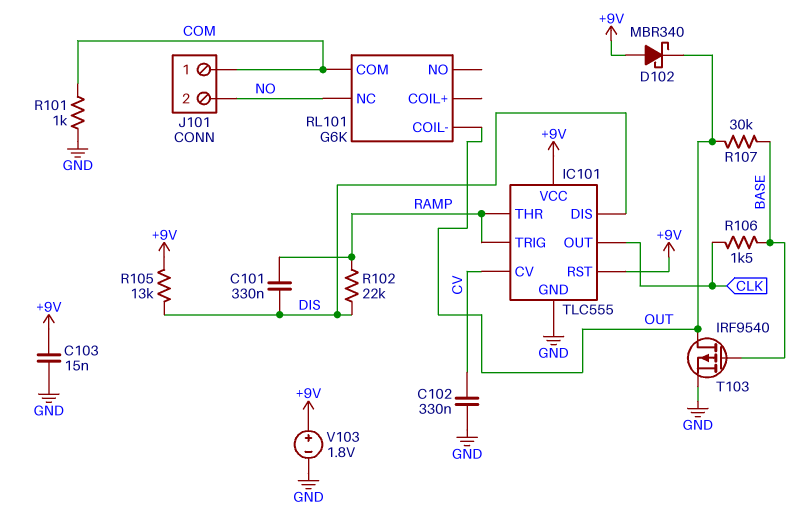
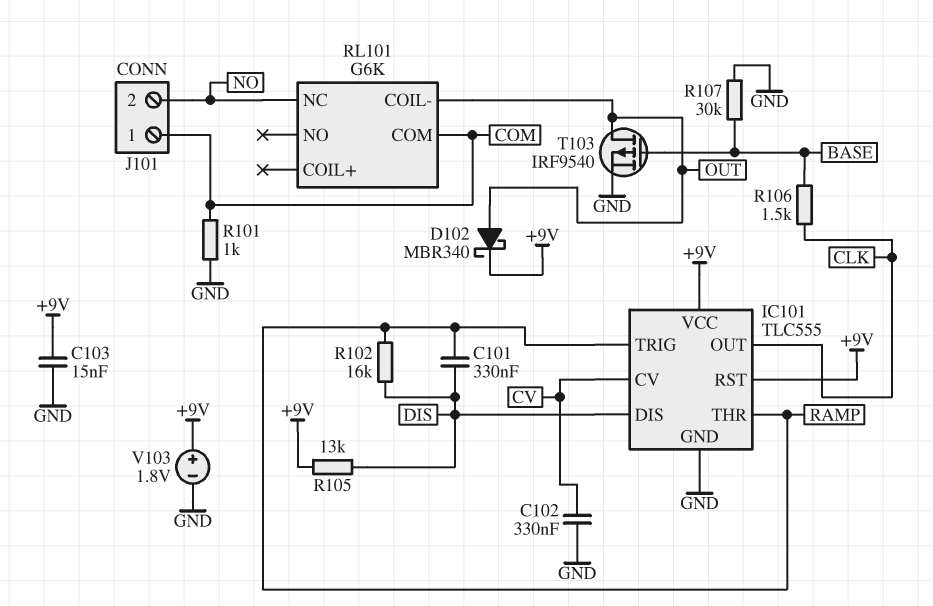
D102: schottky MBR340 (A +9V, K OUT) -> schottky MBR340 (A OUT, K +9V)
R102: 22k (DIS, RAMP) -> 16k (DIS, RAMP)
R107: 30k (BASE, OUT) -> 30k (BASE, GND)

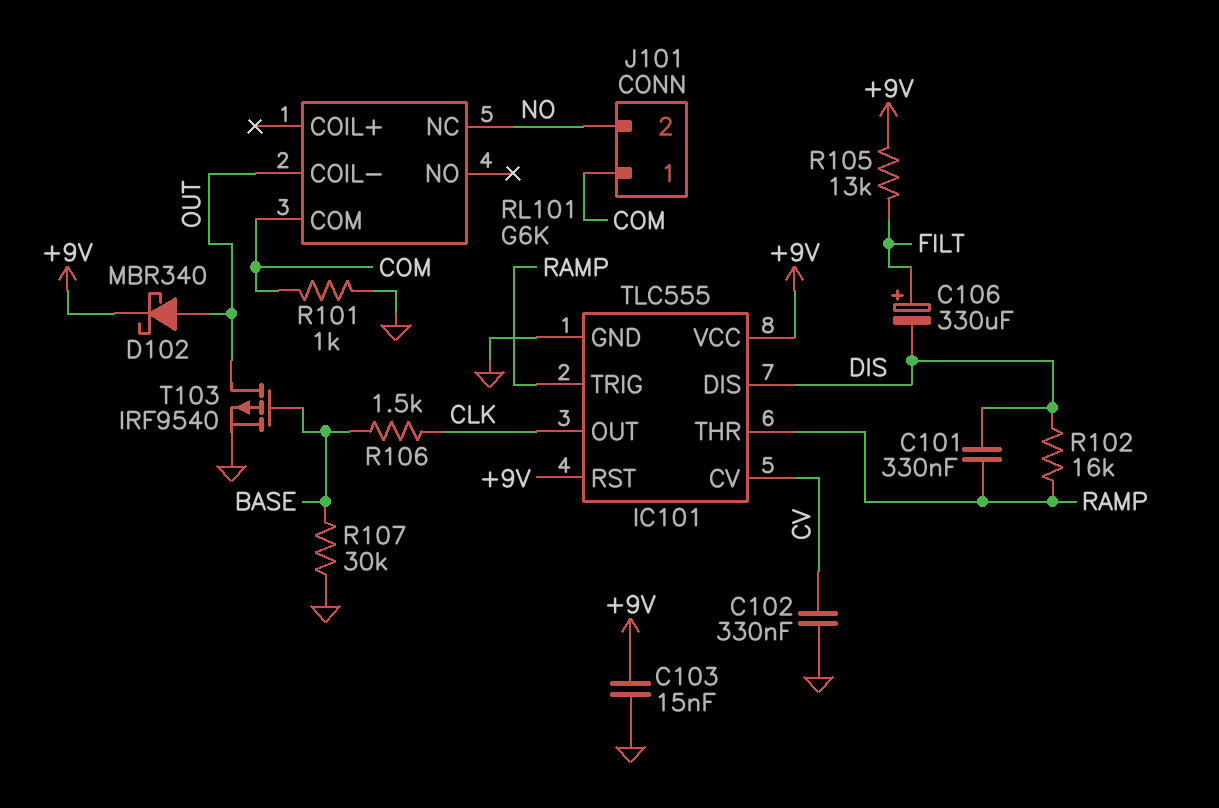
C106: none -> 330uF (plus FILT, minus DIS)
R105: 13k (+9V, DIS) -> 13k (+9V, FILT)
V103: 1.8V (plus +9V, minus GND) -> none

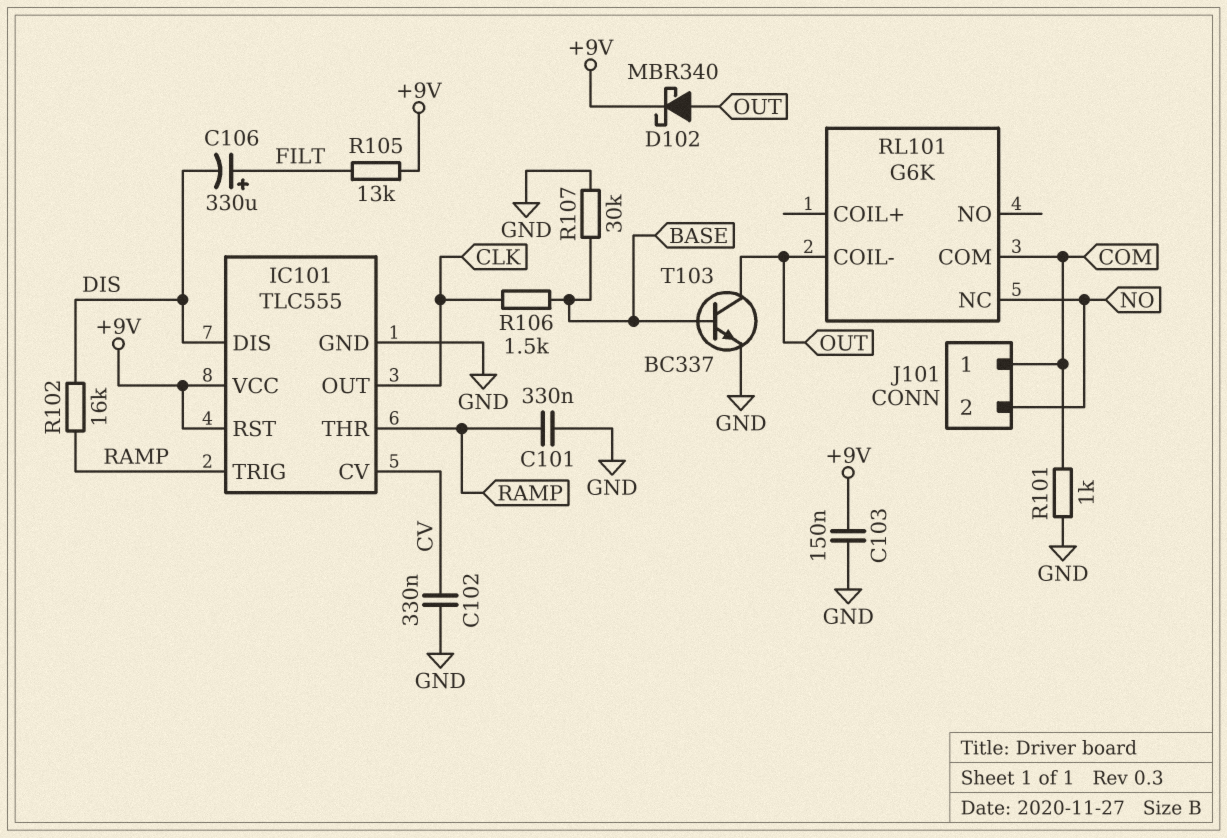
C101: 330nF (DIS, RAMP) -> 330nF (GND, RAMP)
C103: 15nF (+9V, GND) -> 150nF (+9V, GND)
T103: PMOS IRF9540 (G BASE, D OUT, S GND) -> NPN BC337 (B BASE, C OUT, E GND)

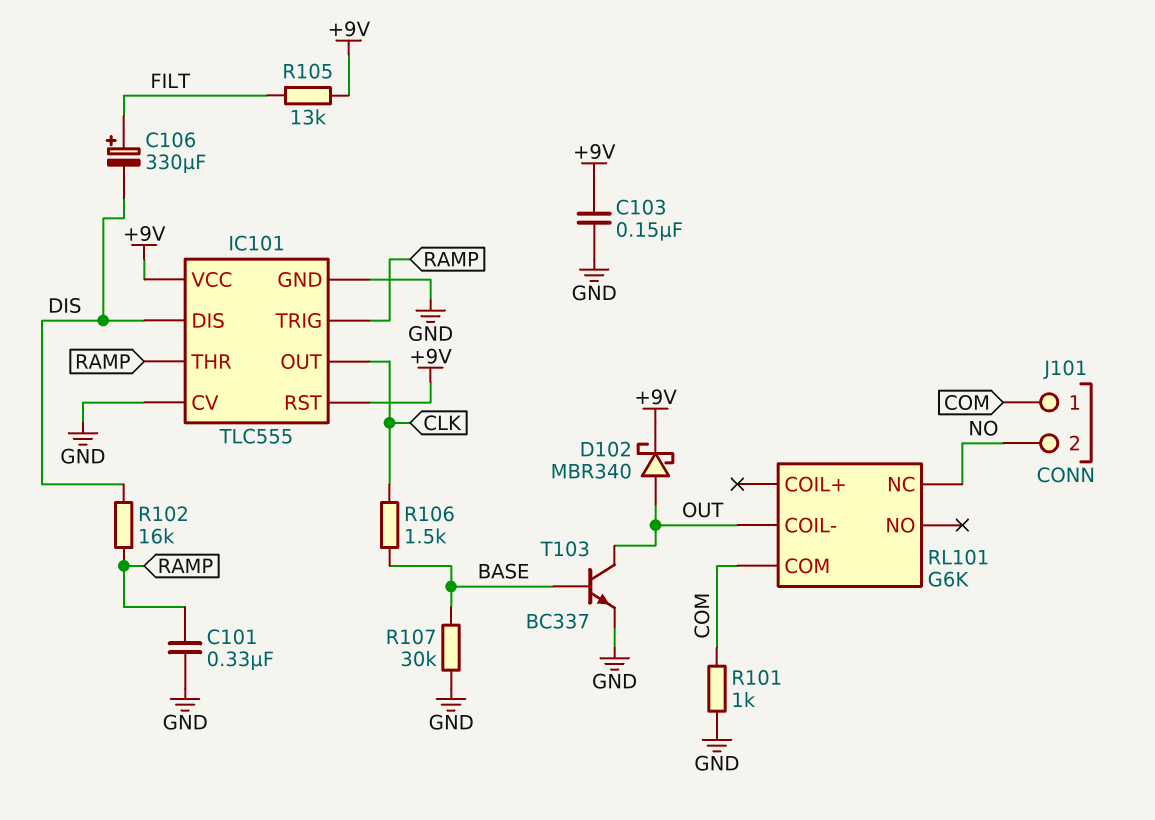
C102: 330nF (CV, GND) -> none
IC101 pin CV: CV -> GND

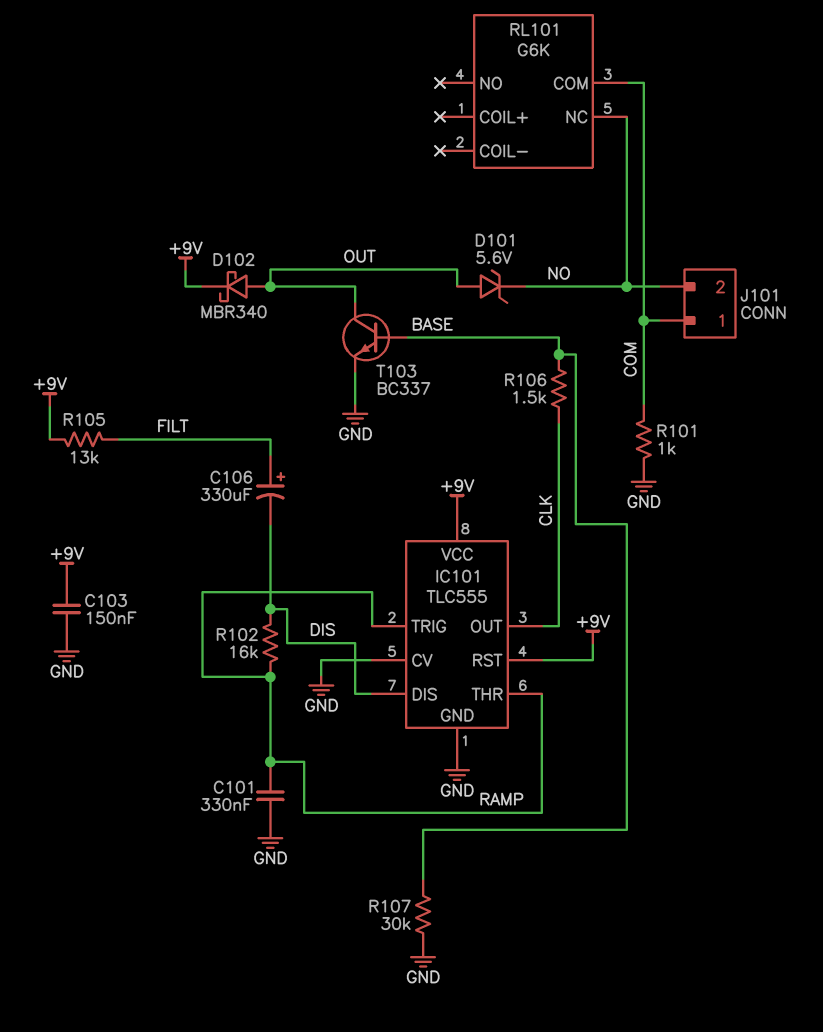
D101: none -> zener 5.6V (A OUT, K NO)
RL101 pin COIL-: OUT -> none

